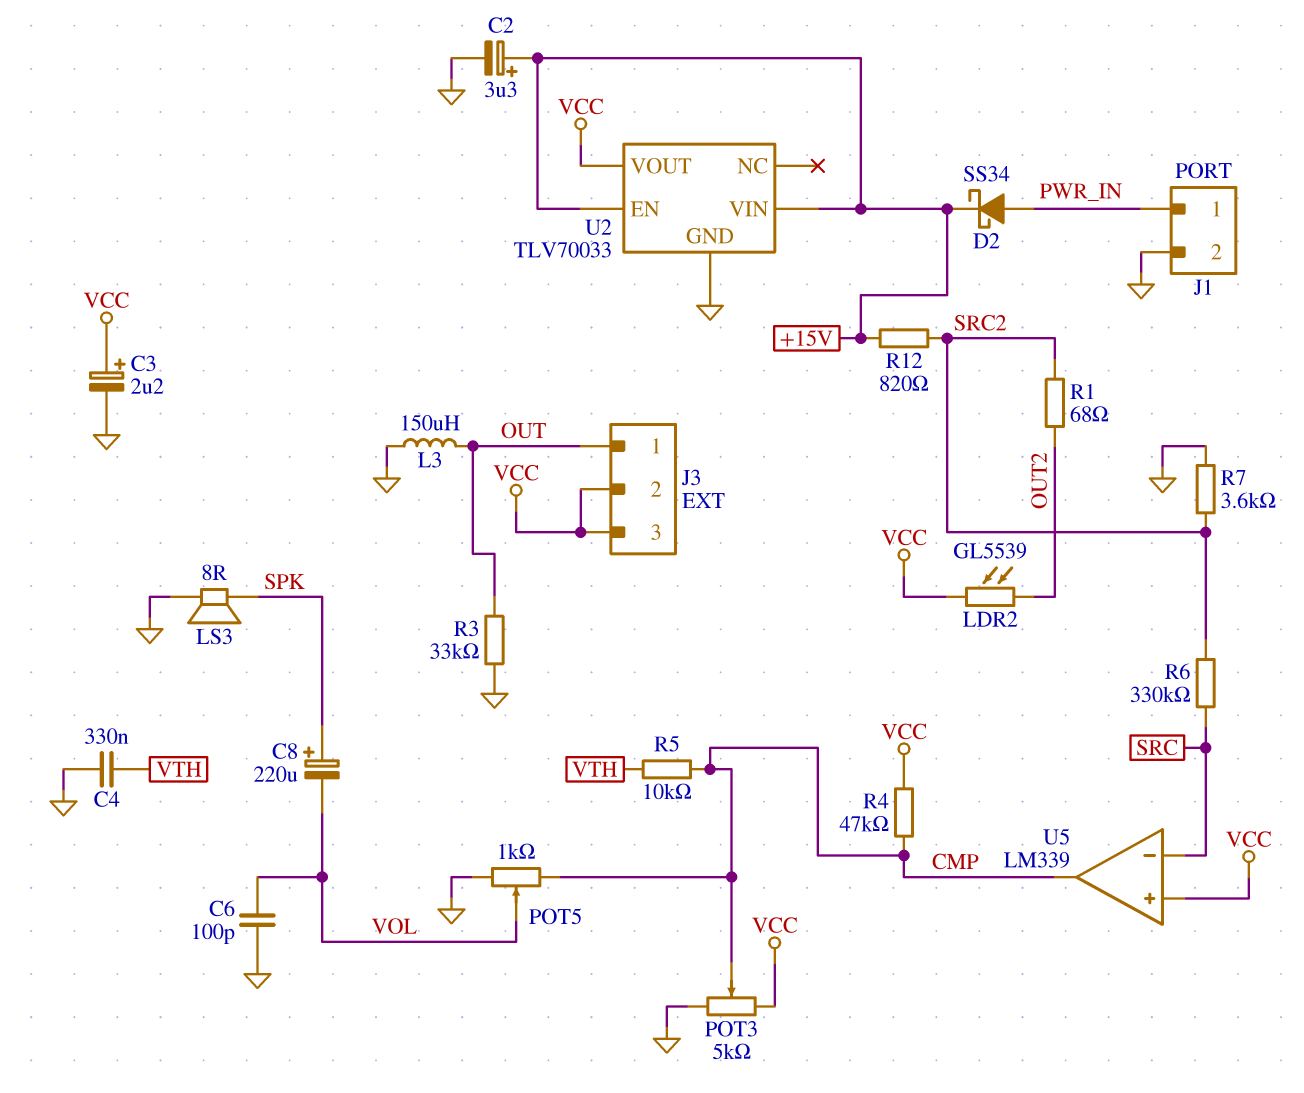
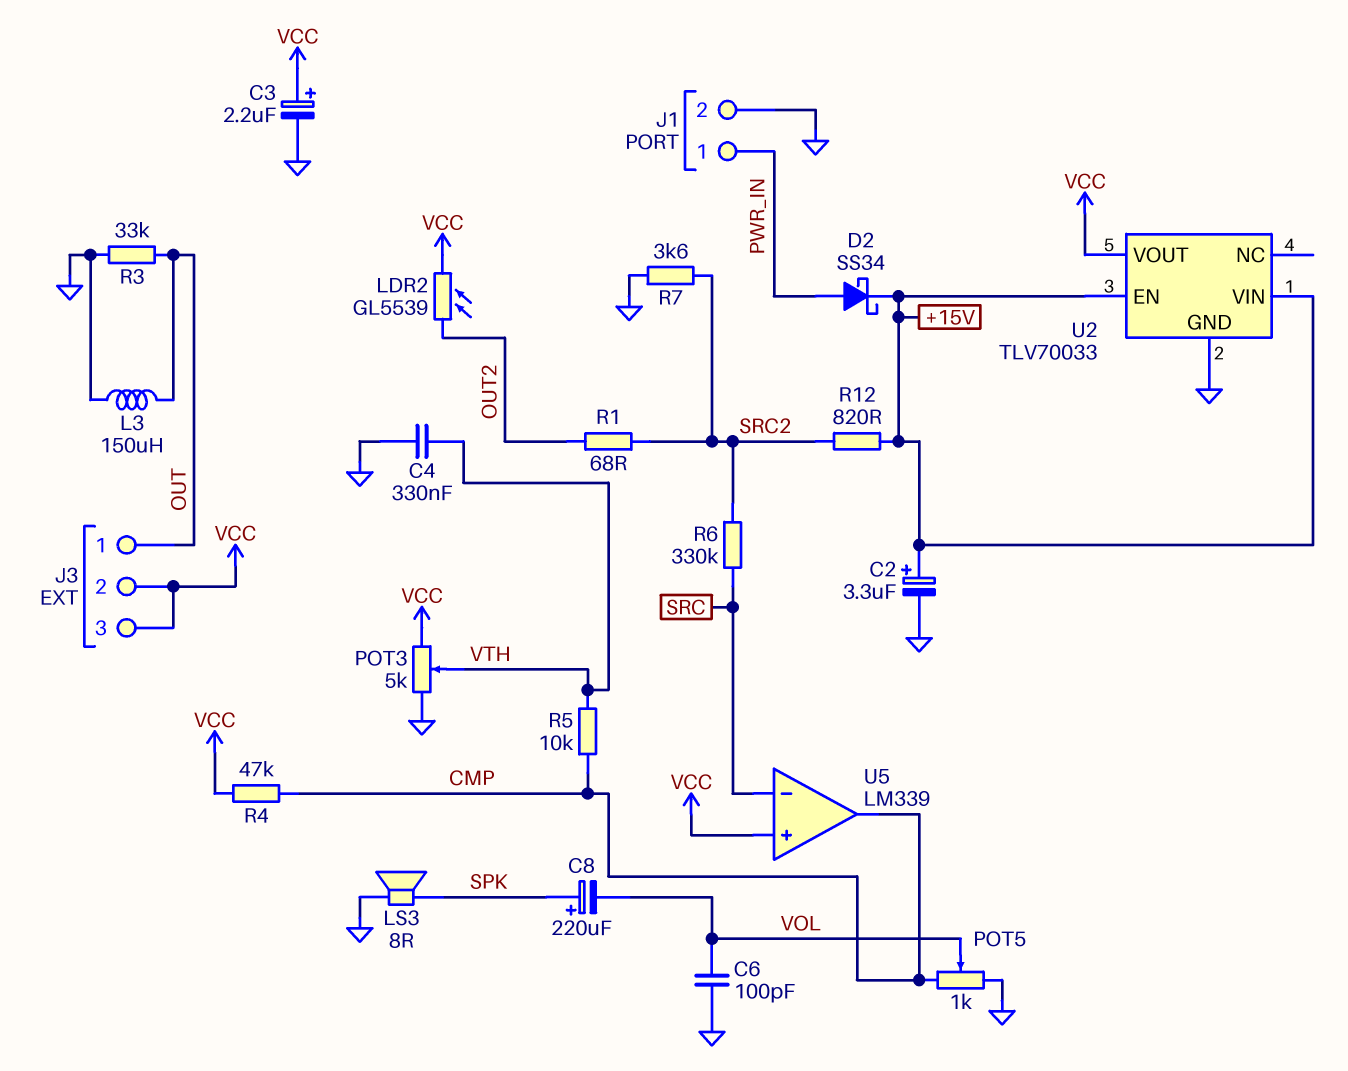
POT3: 5k (GND, VCC, wiper CMP) -> 5k (GND, VCC, wiper VTH)

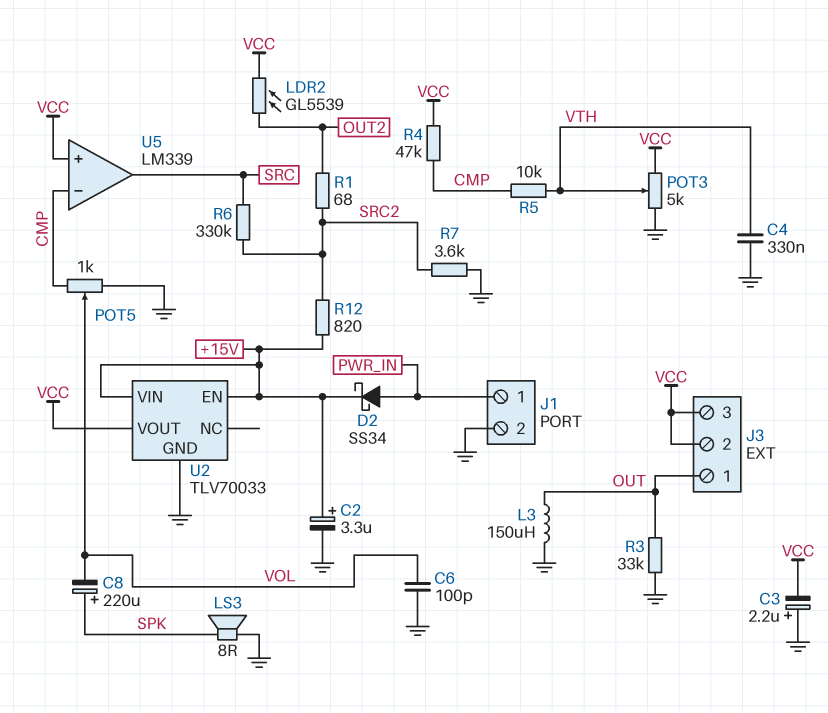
C3: 2.2uF (plus VCC, minus GND) -> 2.2uF (plus GND, minus VCC)
U5 pin in-: SRC -> CMP
U5 pin out: CMP -> SRC

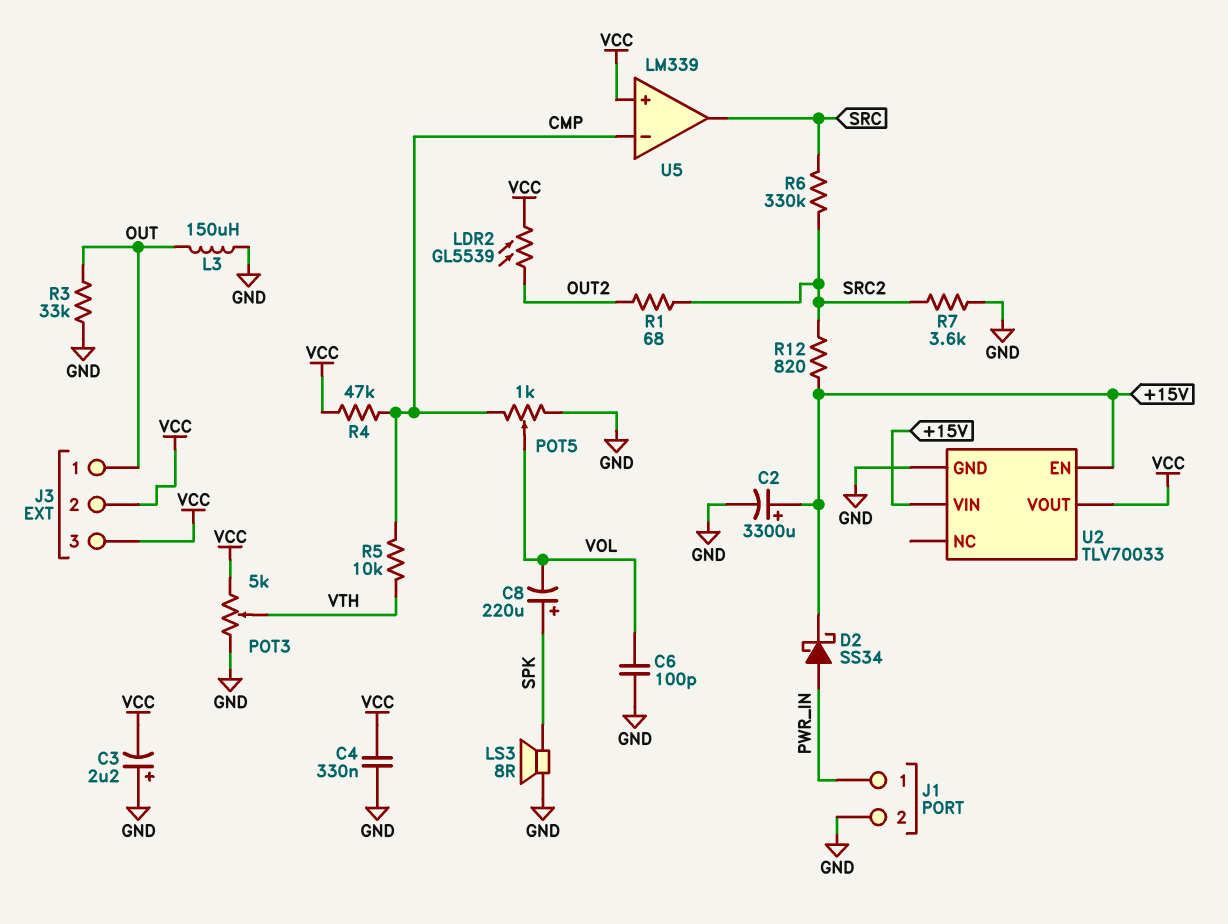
C2: 3.3uF (plus +15V, minus GND) -> 3300uF (plus +15V, minus GND)
C4: 330nF (GND, VTH) -> 330nF (GND, VCC)

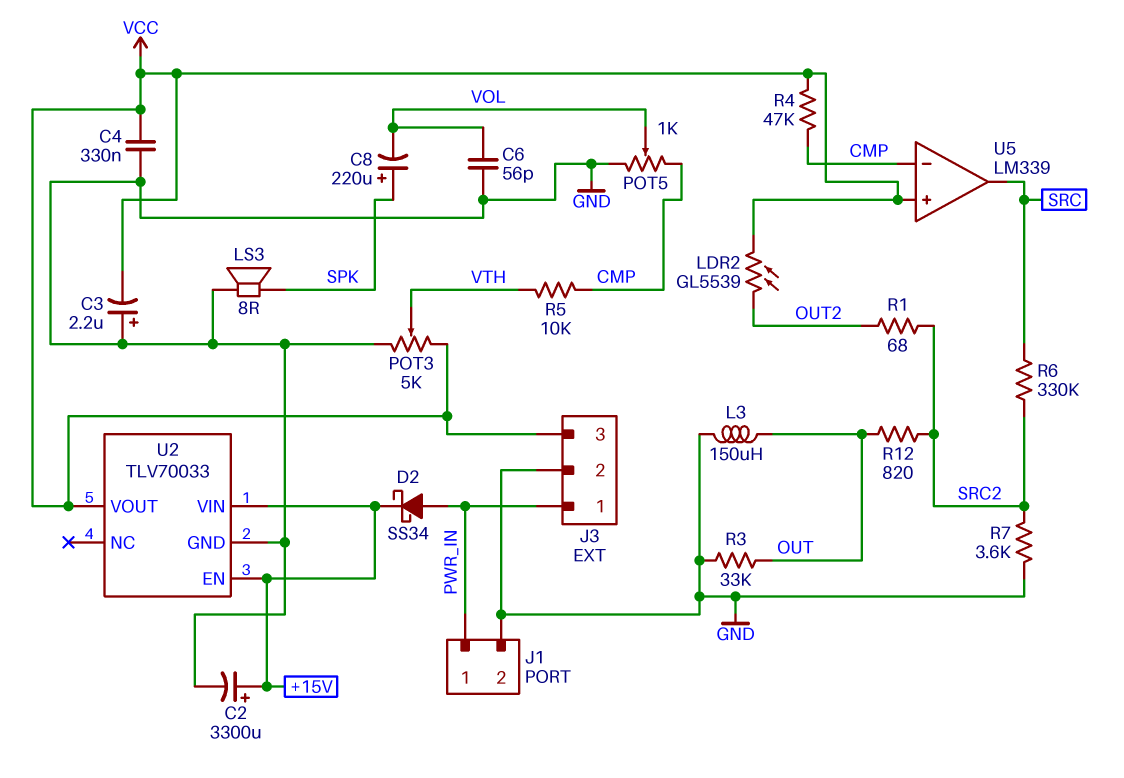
C6: 100pF (GND, VOL) -> 56pF (GND, VOL)
J3 pin 1: OUT -> PWR_IN
J3 pin 2: VCC -> GND
R12: 820 (+15V, SRC2) -> 820 (OUT, SRC2)

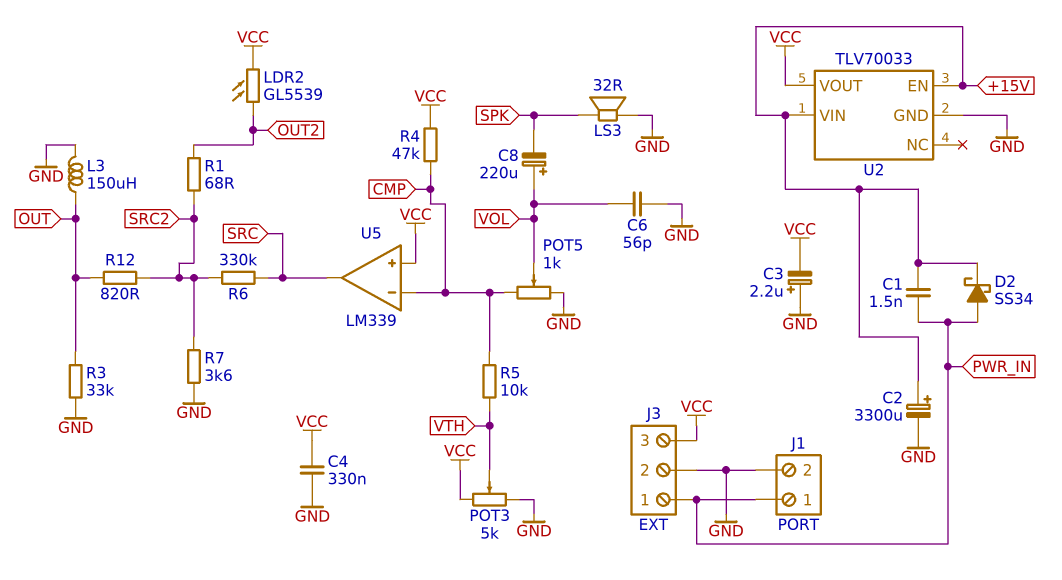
C1: none -> 1.5nF (+15V, PWR_IN)
C8: 220uF (plus SPK, minus VOL) -> 220uF (plus VOL, minus SPK)
LS3: speaker 8R (GND, SPK) -> speaker 32R (GND, SPK)

